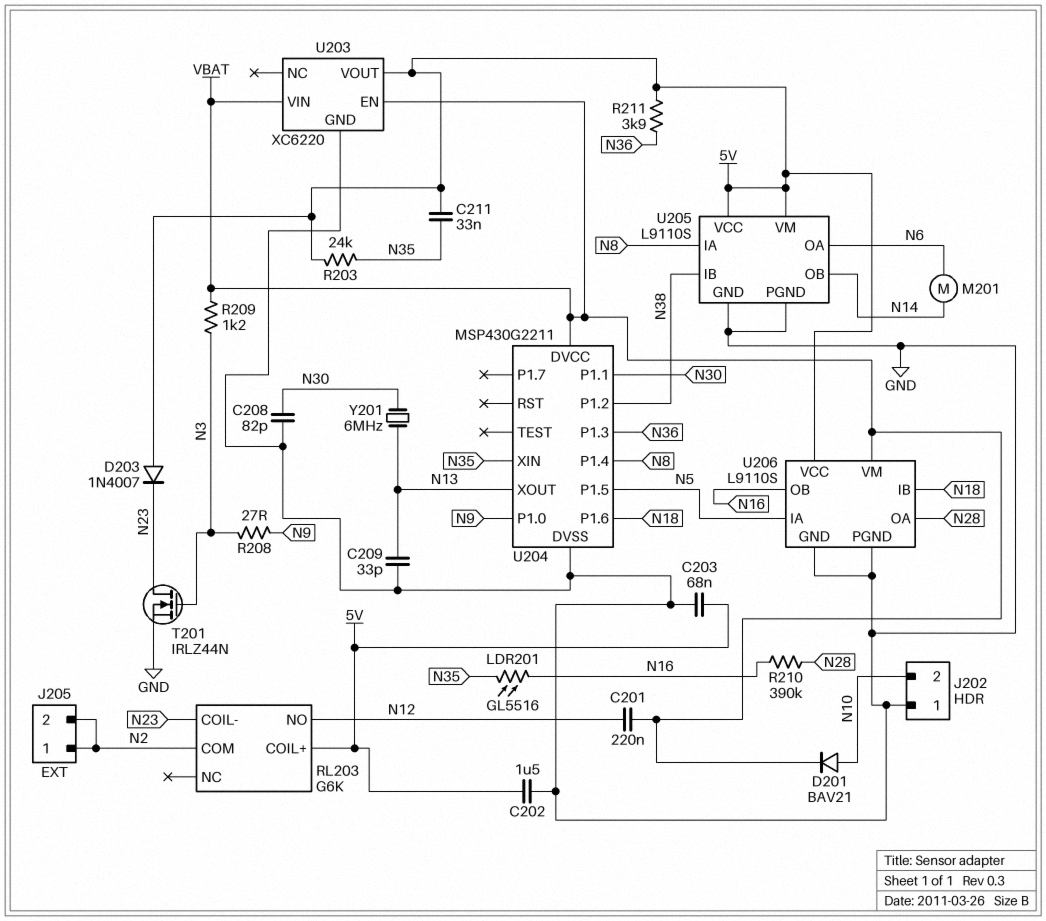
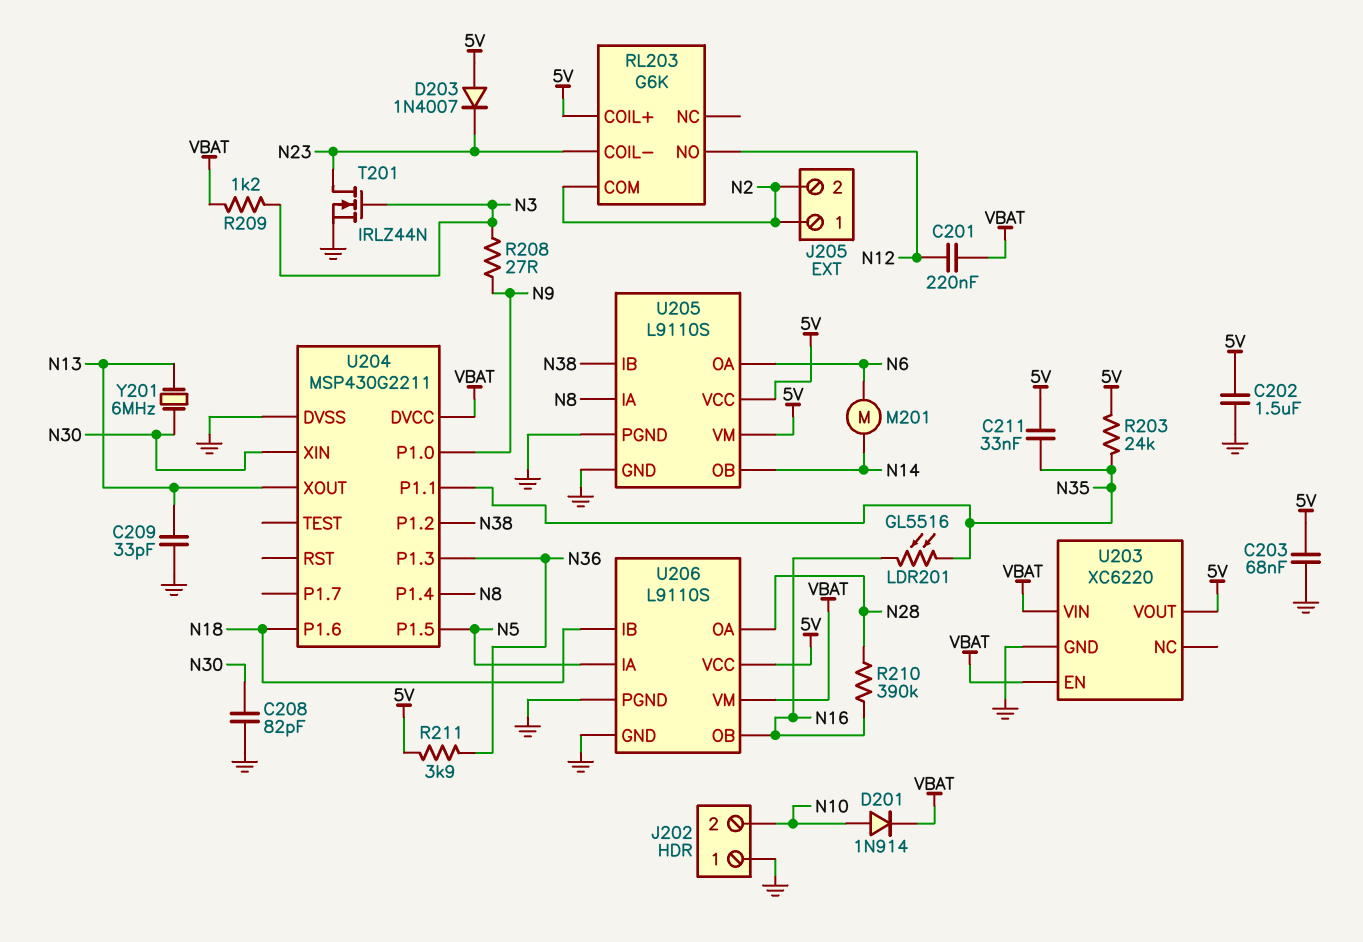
D201: diode BAV21 (A N10, K VBAT) -> diode 1N914 (A N10, K VBAT)
U204 pin P1.1: N30 -> N35
U204 pin XIN: N35 -> N30

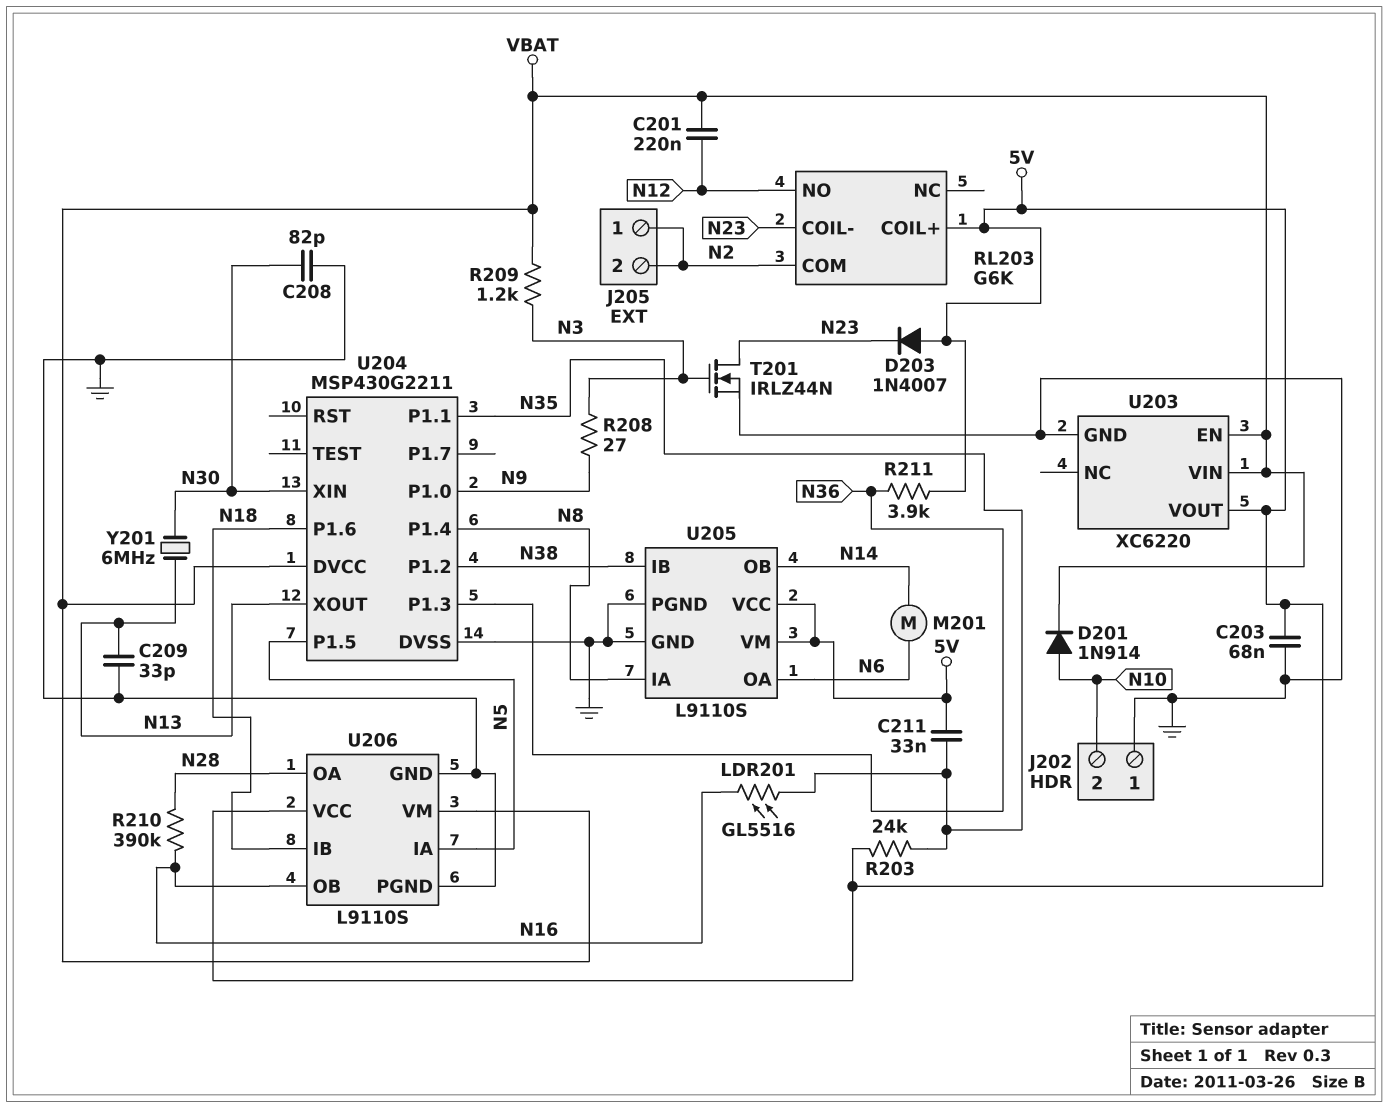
C202: 1.5uF (5V, GND) -> none

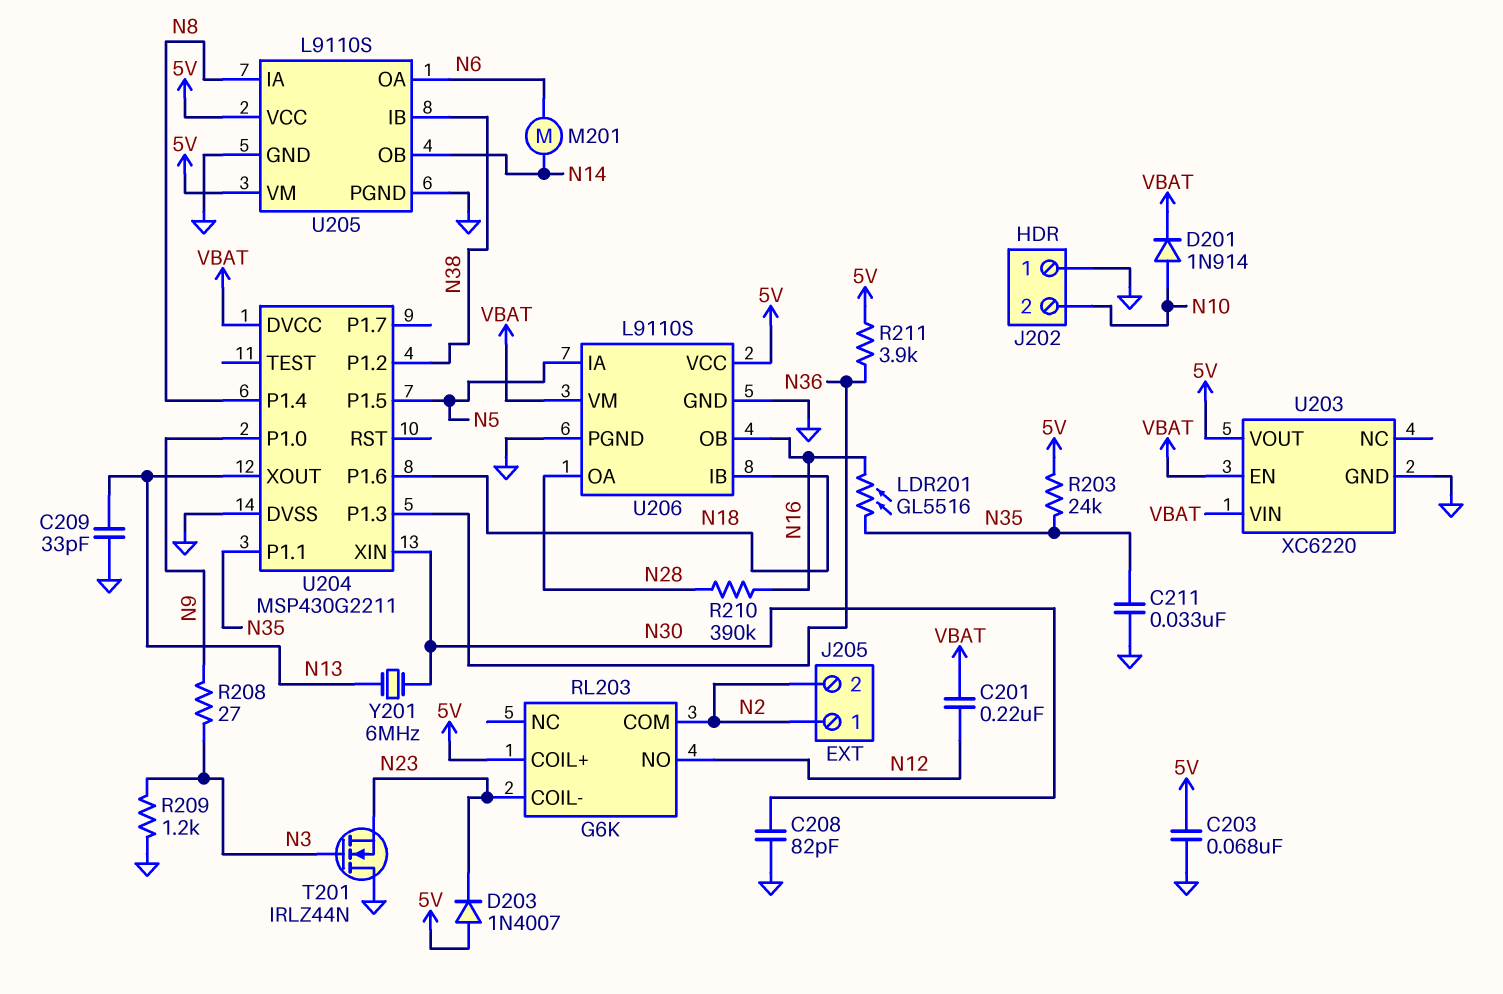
C211: 33nF (5V, N35) -> 33nF (GND, N35)
R209: 1.2k (N3, VBAT) -> 1.2k (GND, N3)
T201: NMOS IRLZ44N (G N3, D N23, S GND) -> NMOS IRLZ44N (G N3, D GND, S N23)

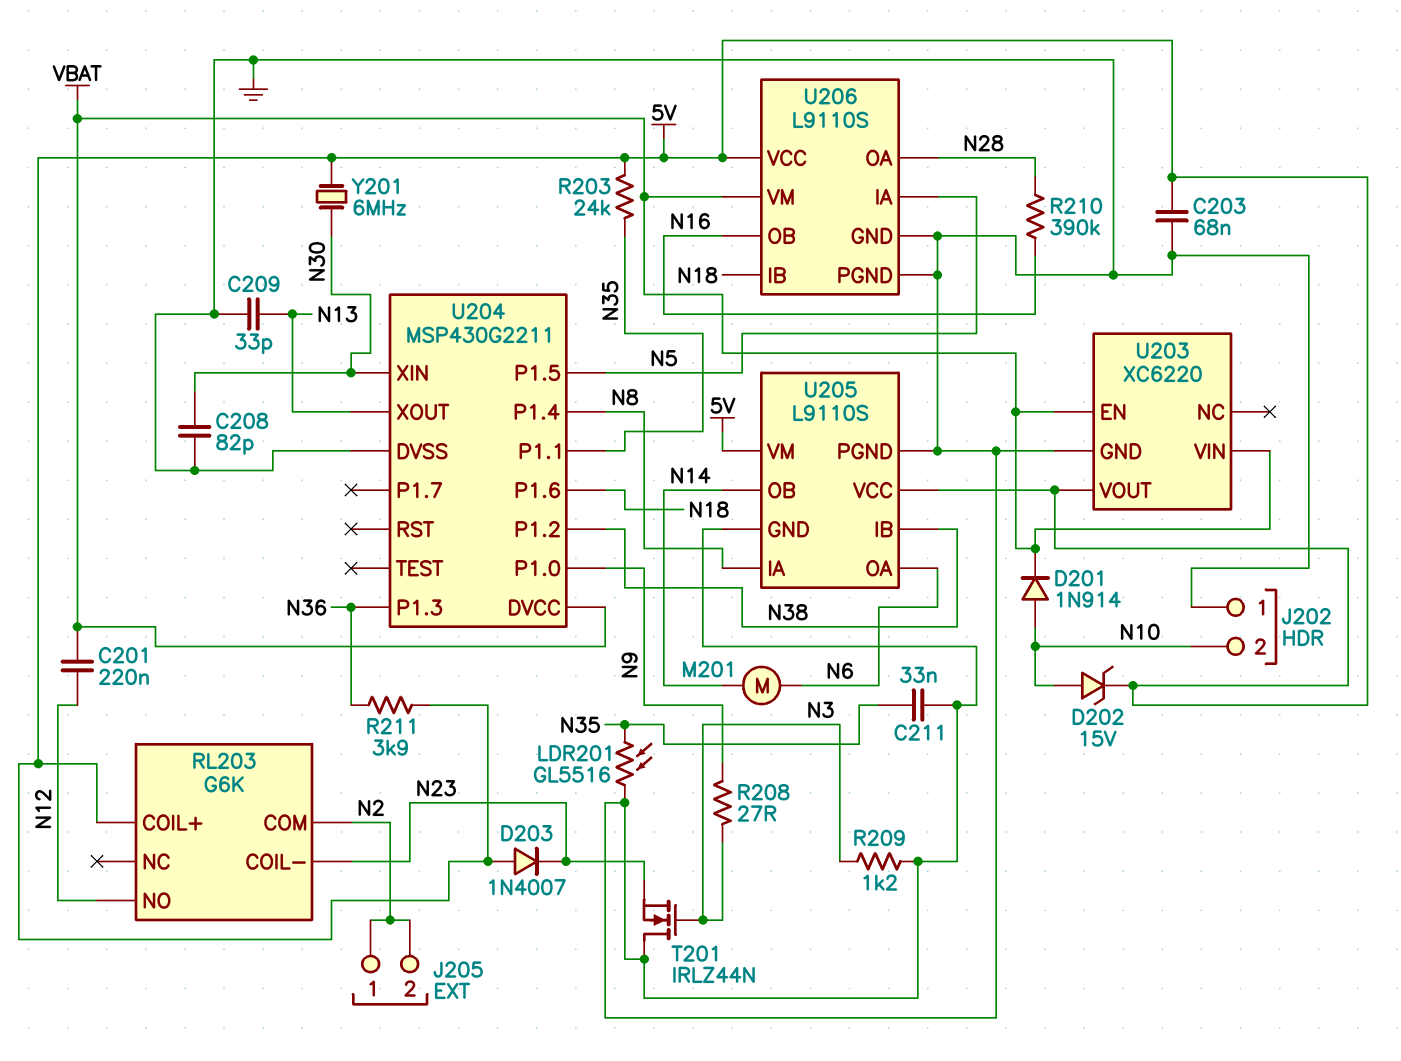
D202: none -> zener 15V (A N10, K 5V)
LDR201: GL5516 (N16, N35) -> GL5516 (GND, N35)
Y201: 6MHz (N13, N30) -> 6MHz (5V, N30)

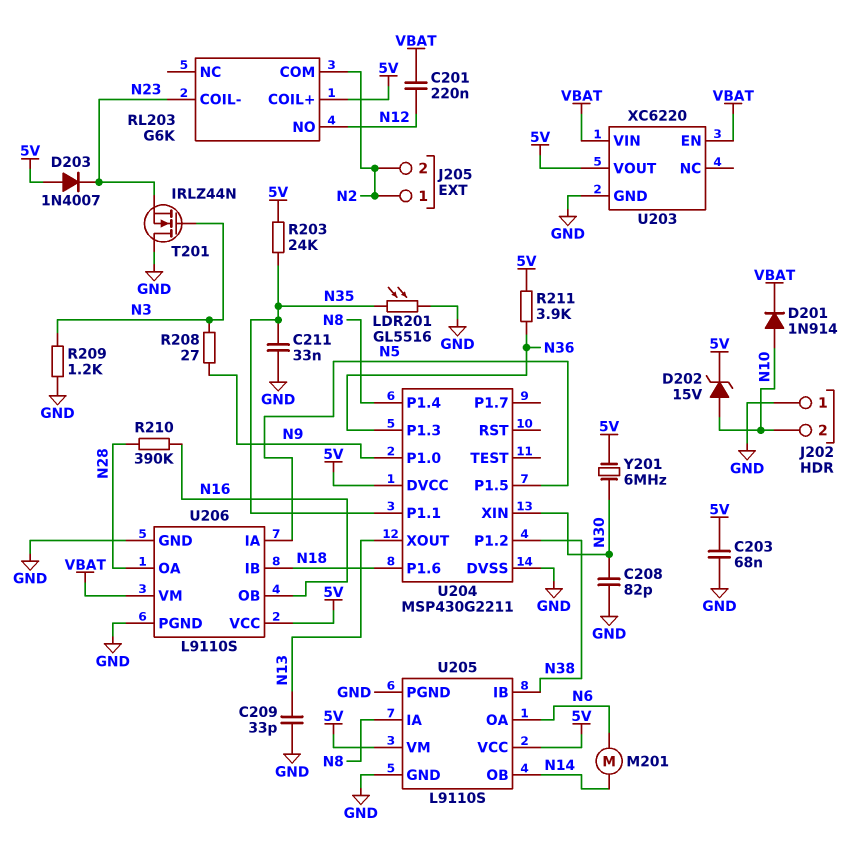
U204 pin DVCC: VBAT -> 5V

